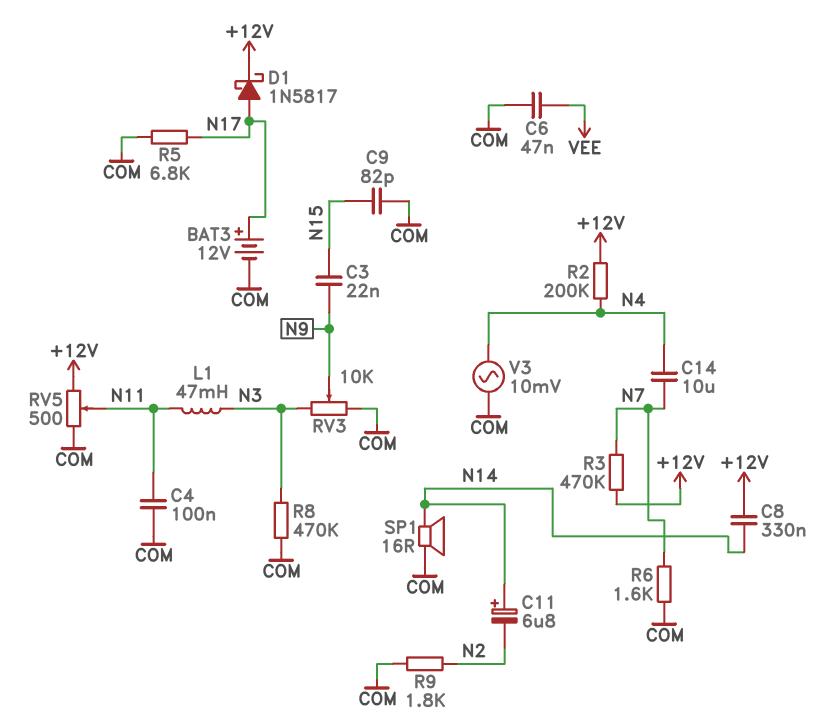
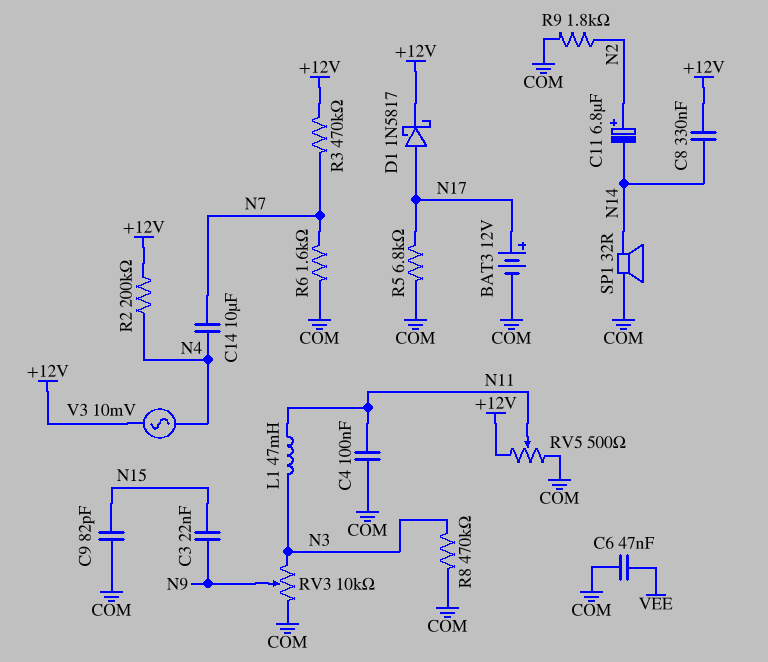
C11: 6.8uF (plus N14, minus N2) -> 6.8uF (plus N2, minus N14)
SP1: speaker 16R (COM, N14) -> speaker 32R (COM, N14)
V3: AC 10mV (COM, N4) -> AC 10mV (+12V, N4)

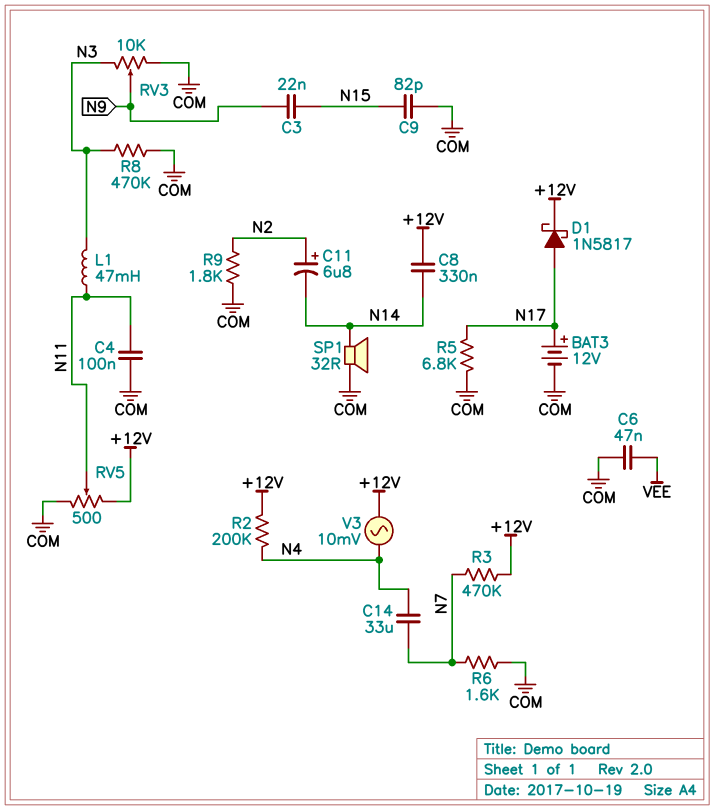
C14: 10uF (N4, N7) -> 33uF (N4, N7)

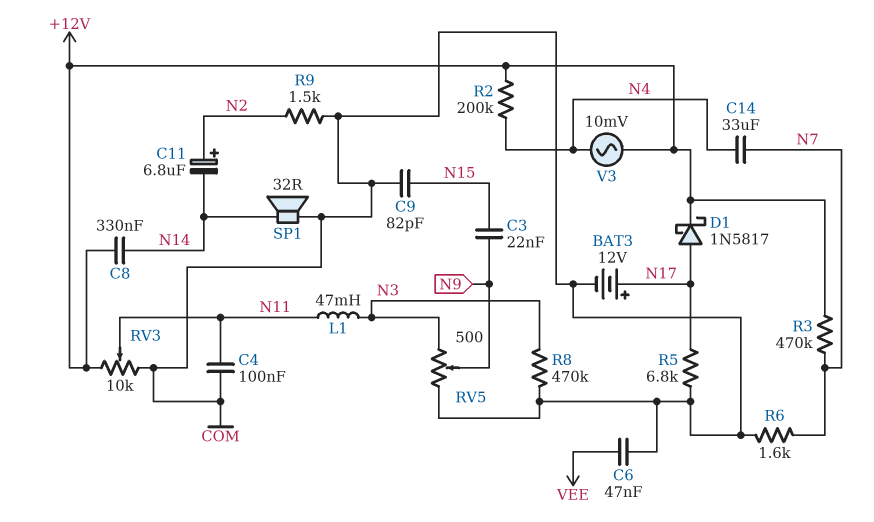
R9: 1.8k (COM, N2) -> 1.5k (COM, N2)
RV3: 10k (COM, N3, wiper N9) -> 10k (+12V, COM, wiper N11)
RV5: 500 (+12V, COM, wiper N11) -> 500 (COM, N3, wiper N9)

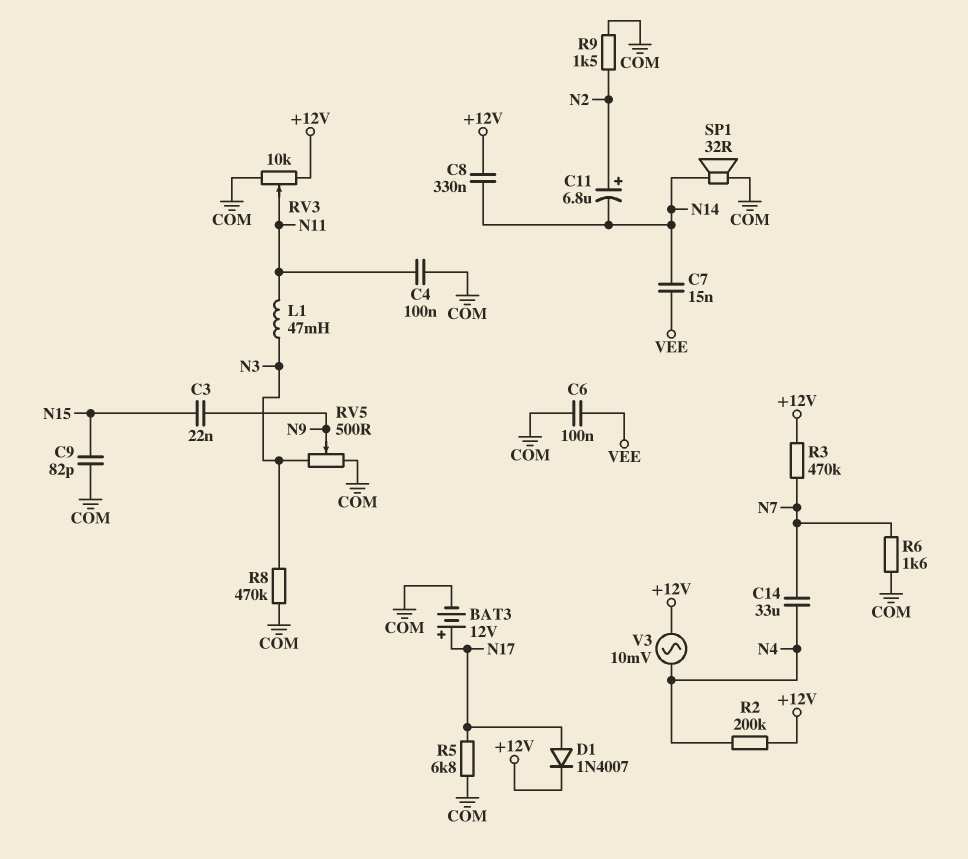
C6: 47nF (COM, VEE) -> 100nF (COM, VEE)
C7: none -> 15nF (N14, VEE)
D1: schottky 1N5817 (A N17, K +12V) -> diode 1N4007 (A N17, K +12V)

